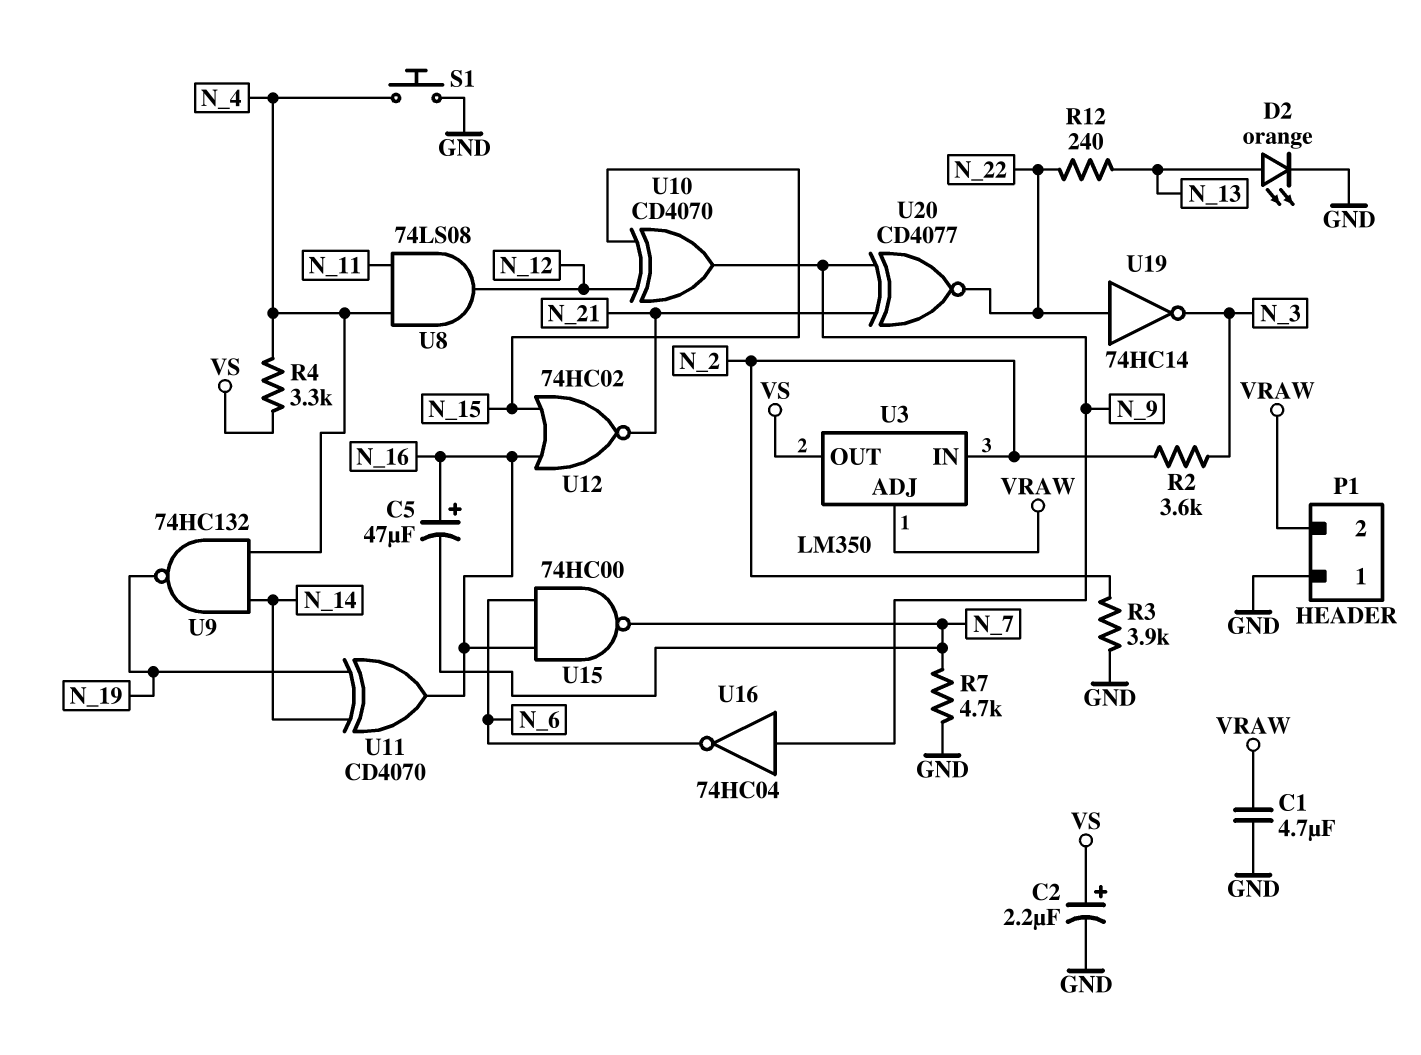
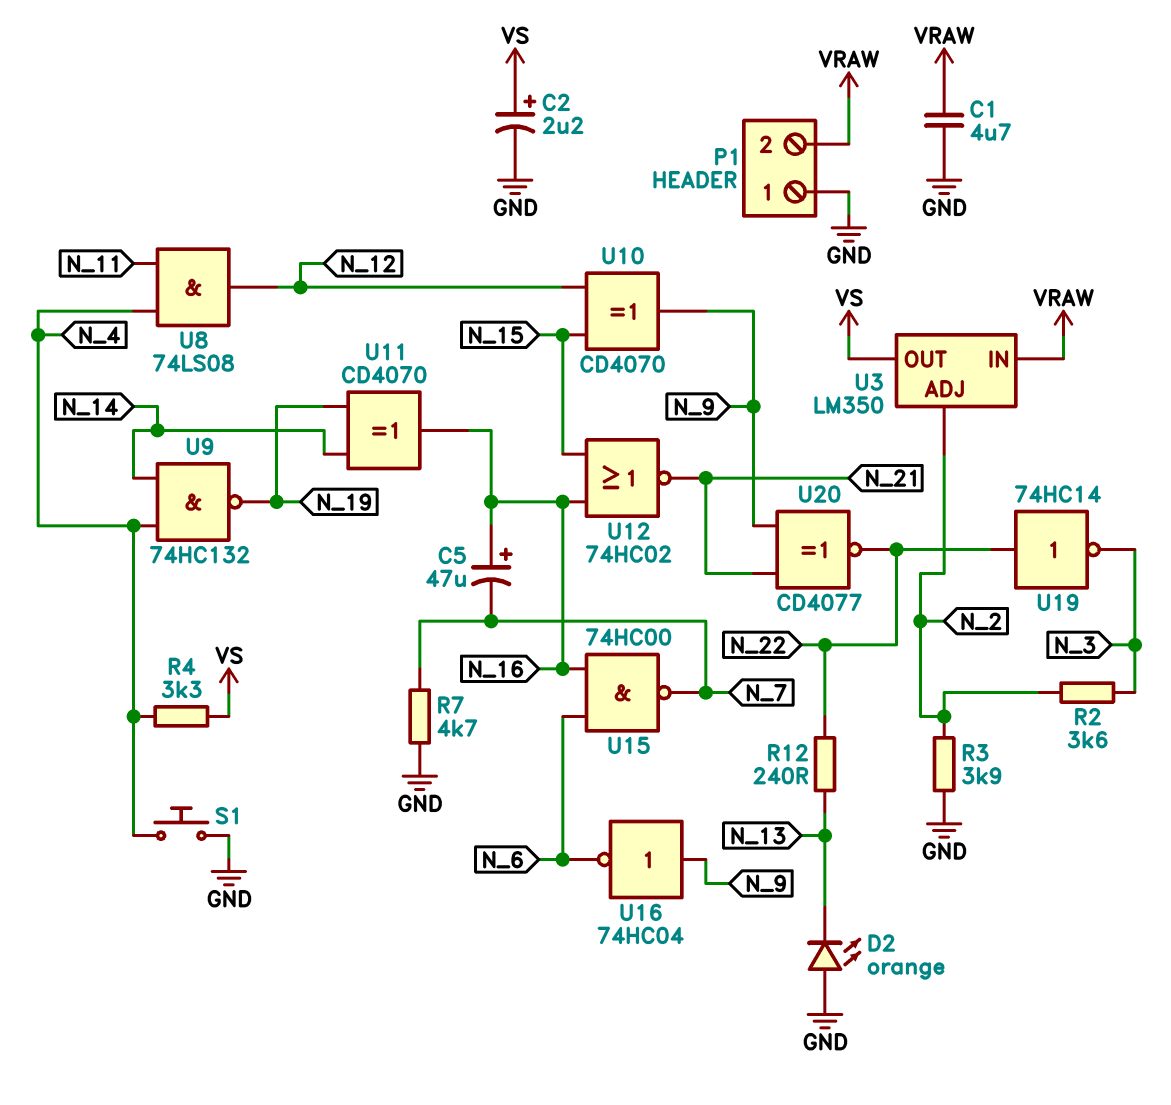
D2: LED orange (A N_13, K GND) -> LED orange (A GND, K N_13)
U3 pin ADJ: VRAW -> N_2
U3 pin IN: N_2 -> VRAW

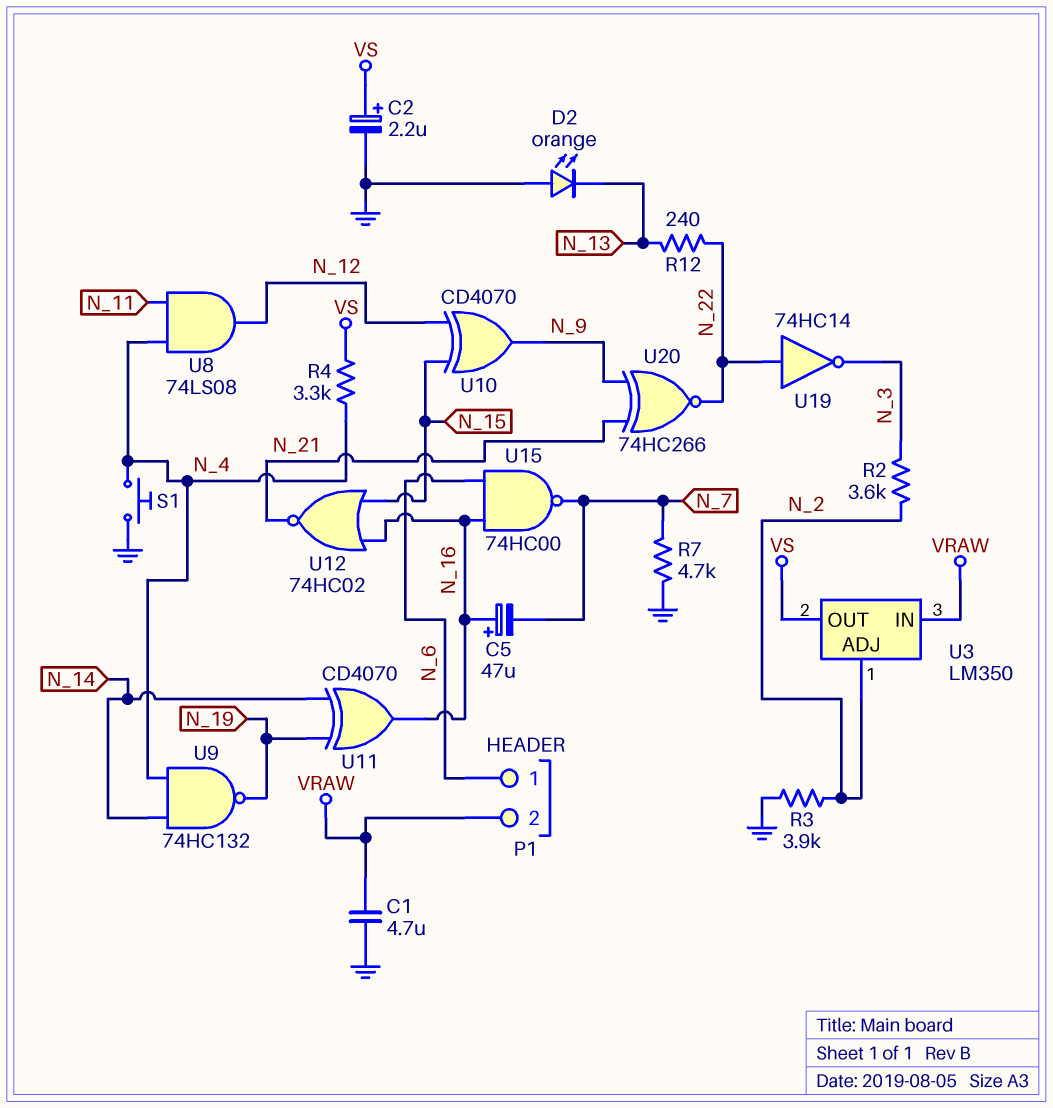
P1 pin 1: GND -> N_6
U16: NOT 74HC04 (in N_9, out N_6) -> none
U20: XNOR CD4077 (in N_9, in N_21, out N_22) -> XNOR 74HC266 (in N_9, in N_21, out N_22)

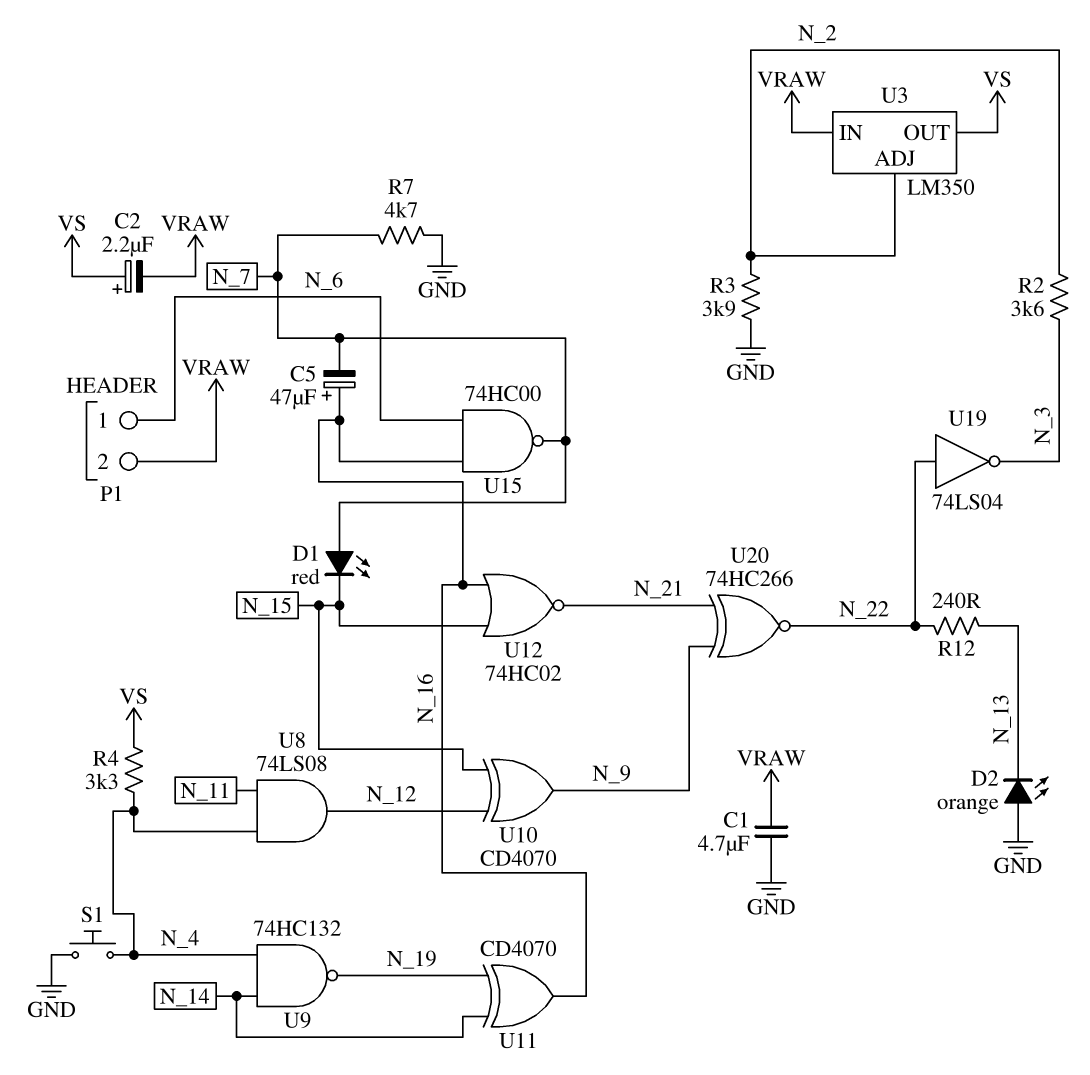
C2: 2.2uF (plus VS, minus GND) -> 2.2uF (plus VS, minus VRAW)
D1: none -> LED red (A N_7, K N_15)
U19: NOT 74HC14 (in N_22, out N_3) -> NOT 74LS04 (in N_22, out N_3)

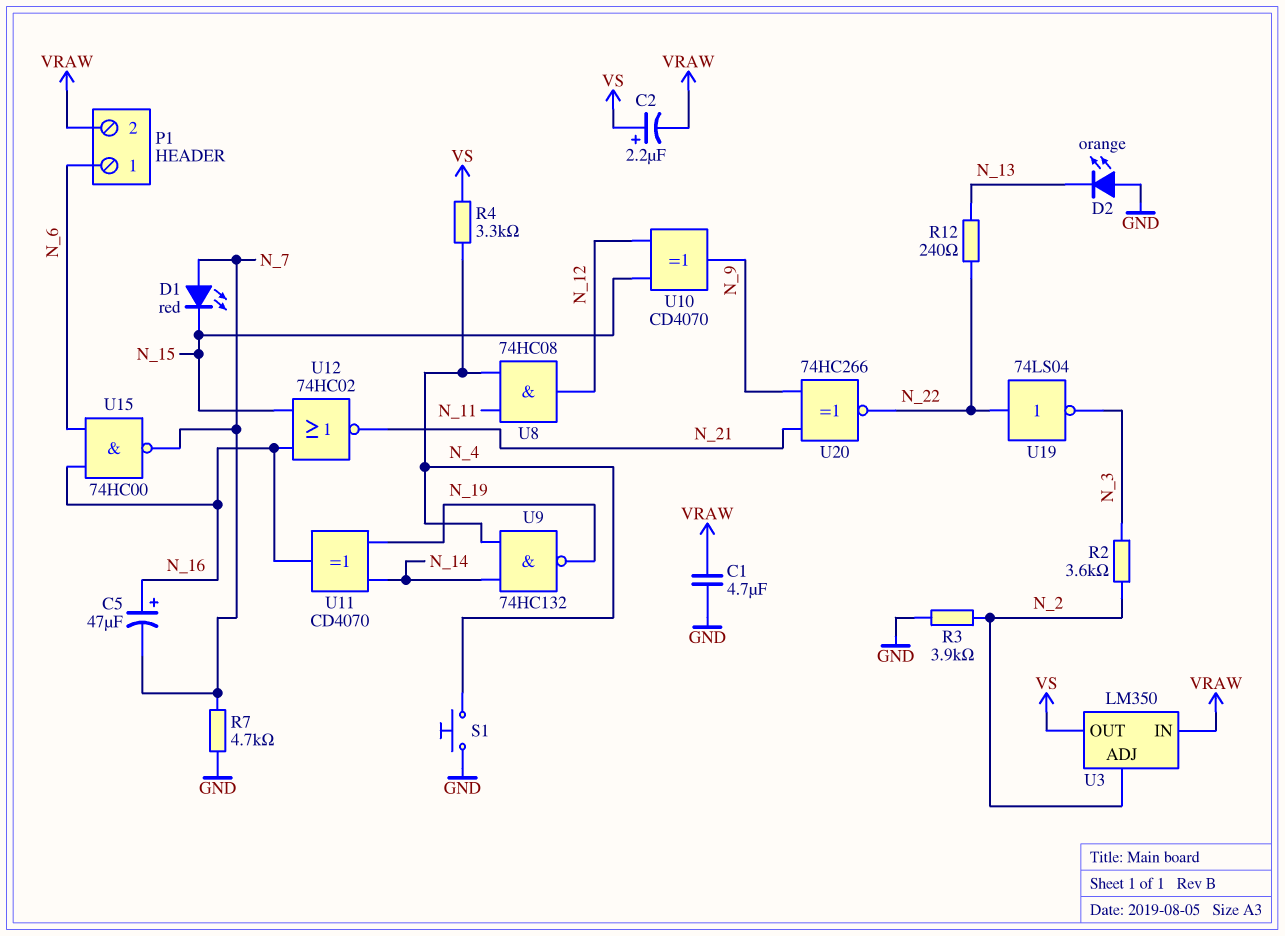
U8: AND 74LS08 (in N_4, in N_11, out N_12) -> AND 74HC08 (in N_4, in N_11, out N_12)

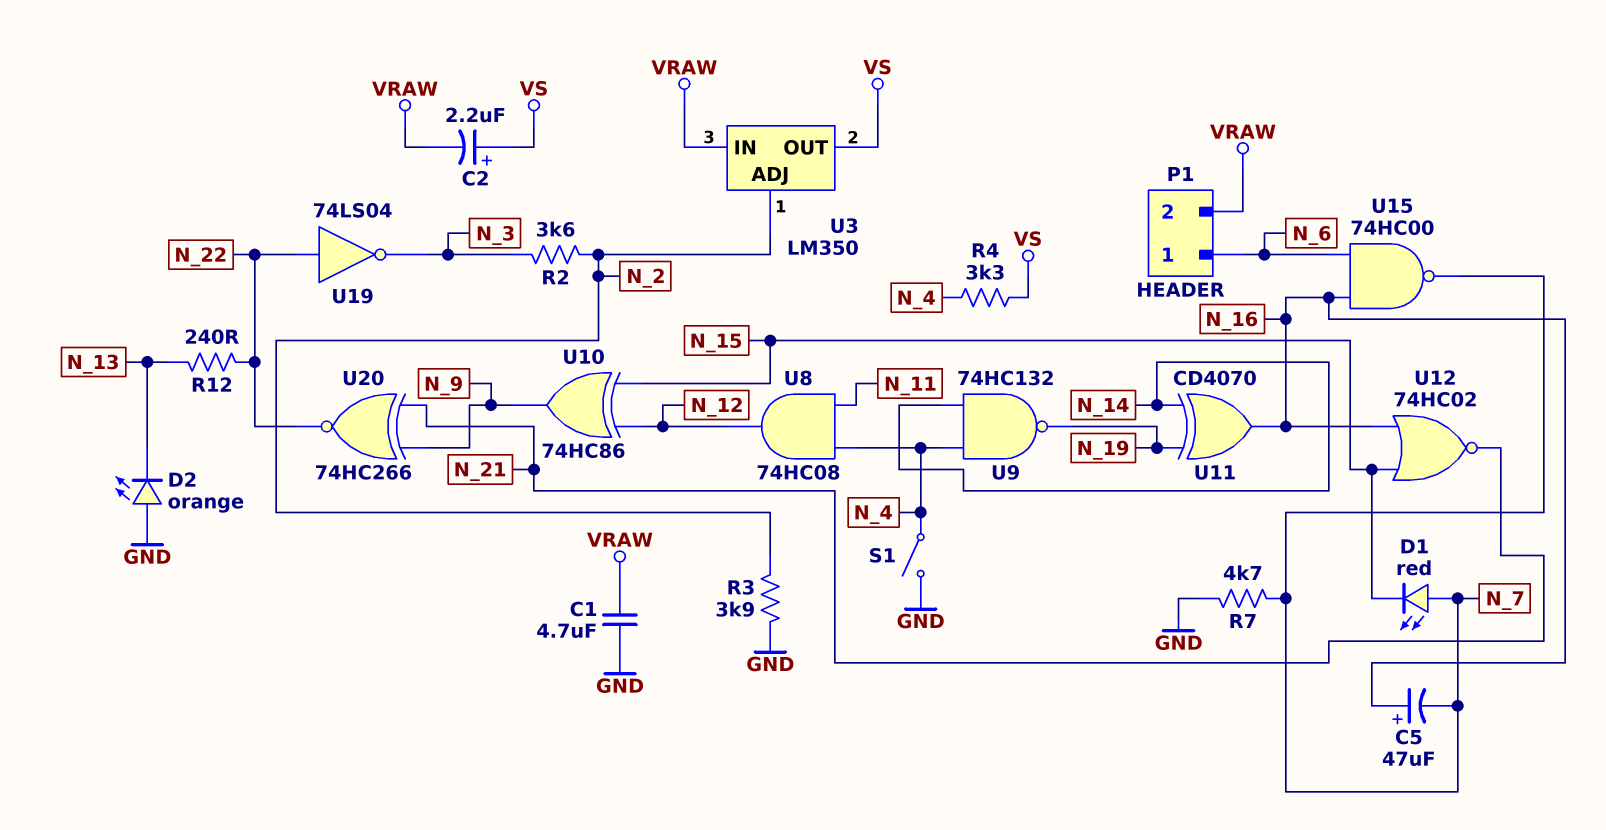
S1: button (GND, N_4) -> switch (GND, N_4)
U10: XOR CD4070 (in N_12, in N_15, out N_9) -> XOR 74HC86 (in N_12, in N_15, out N_9)

